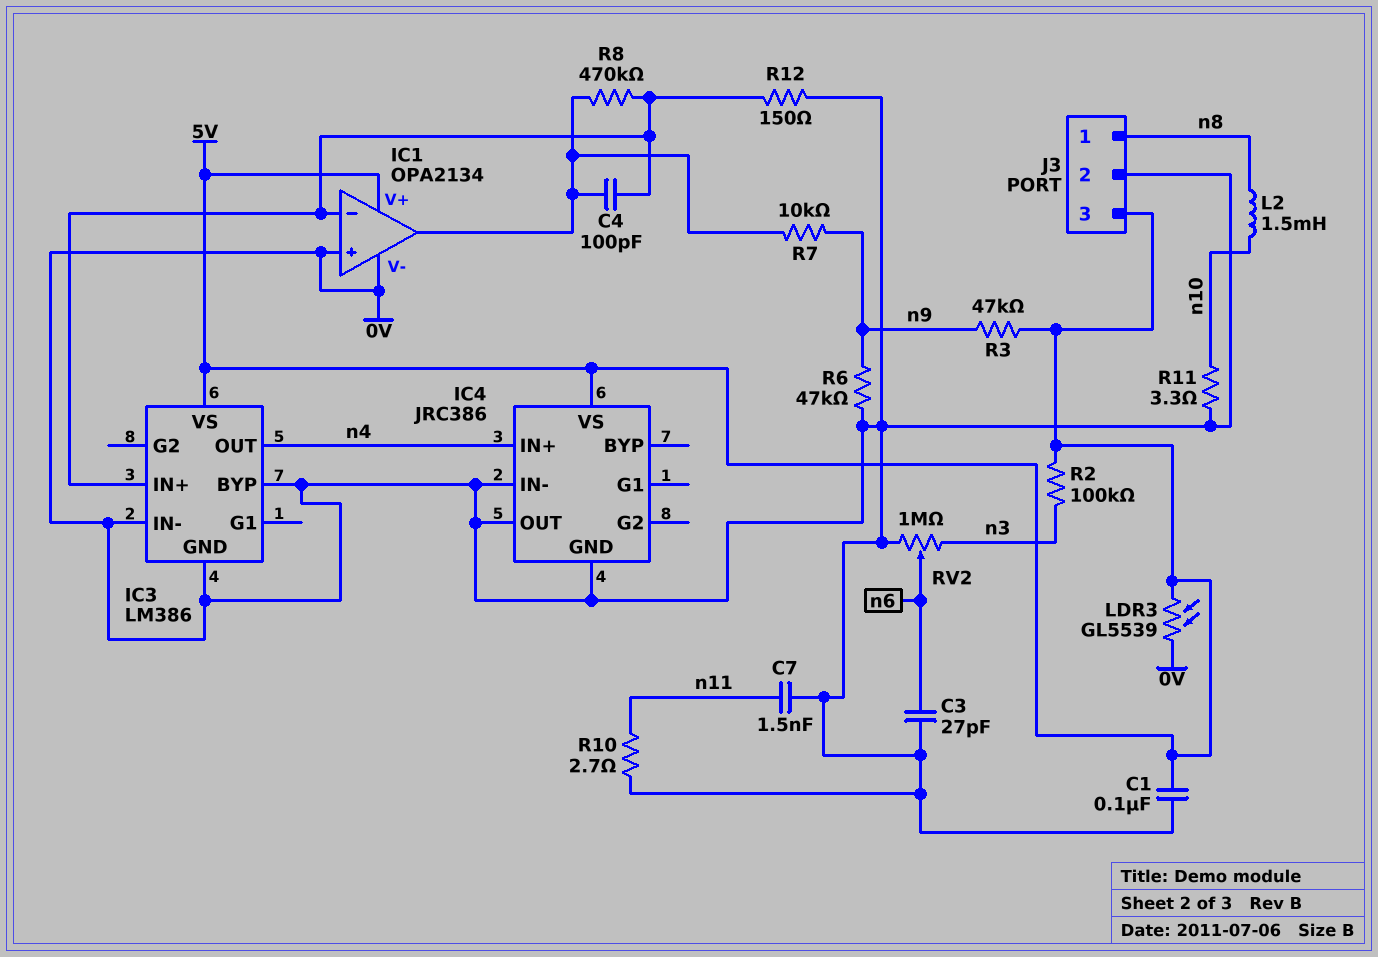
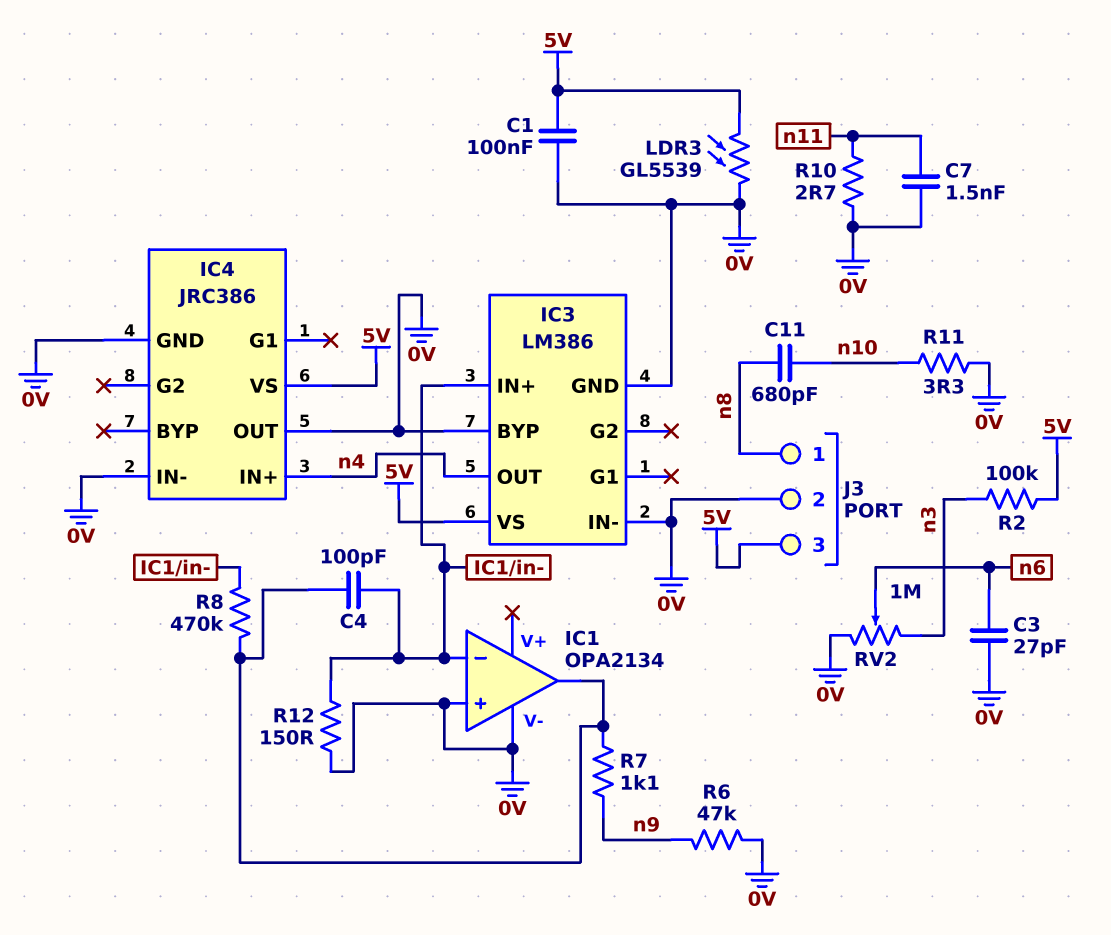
C11: none -> 680pF (n8, n10)
IC1 pin V+: 5V -> none
L2: 1.5mH (n8, n10) -> none
R3: 47k (5V, n9) -> none
R7: 10k (IC1/out, n9) -> 1.1k (IC1/out, n9)

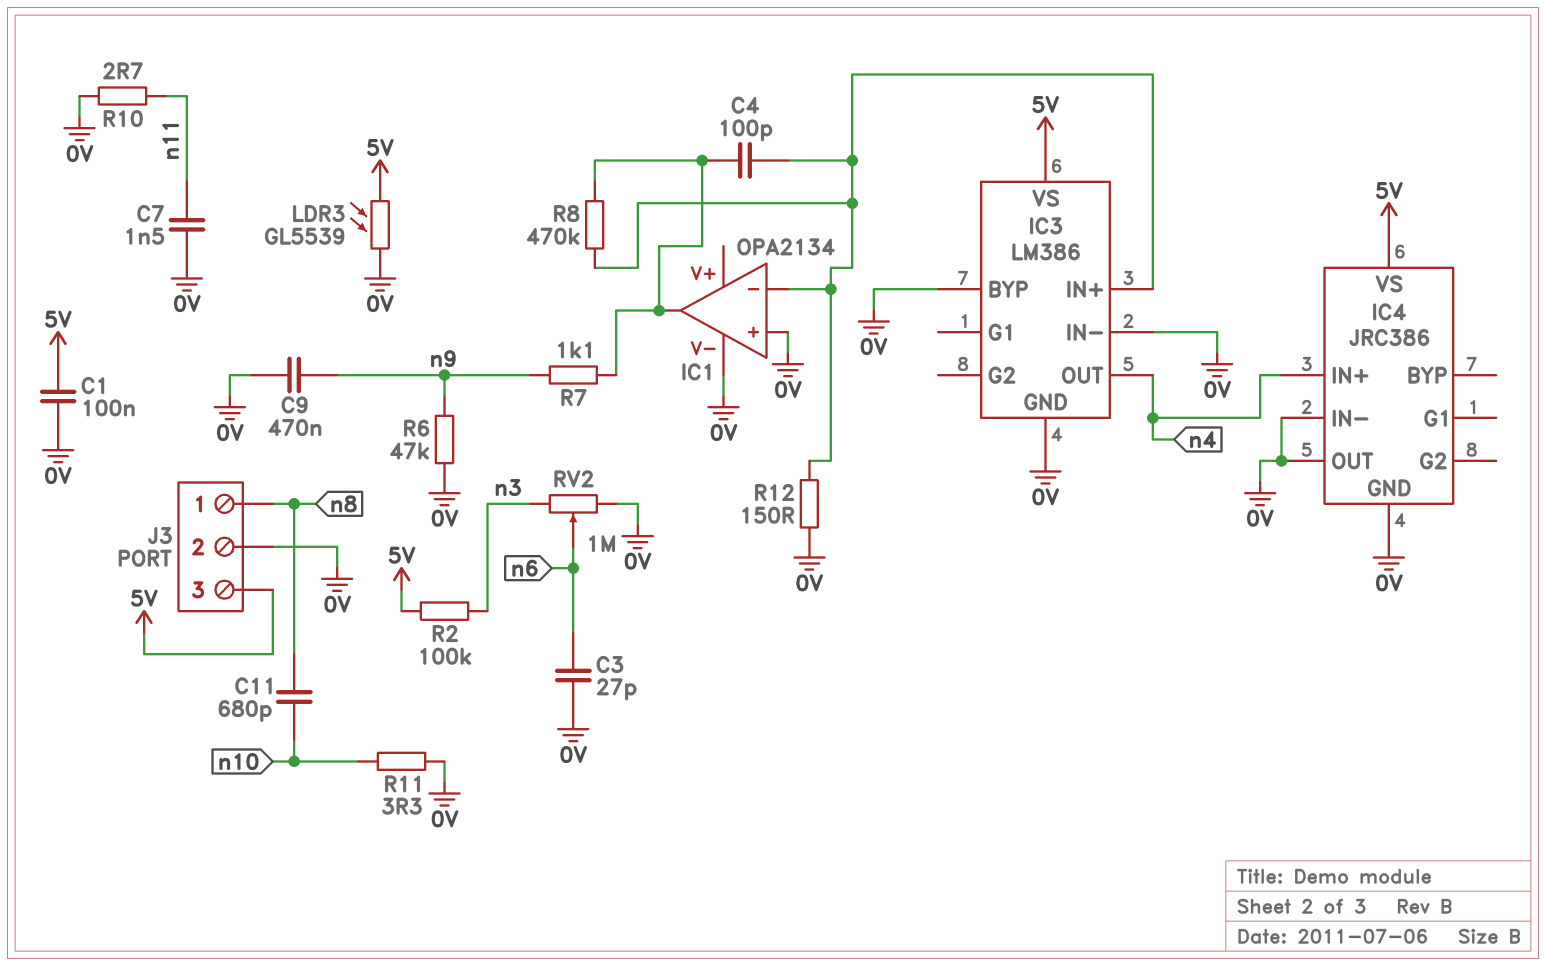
C9: none -> 470nF (0V, n9)

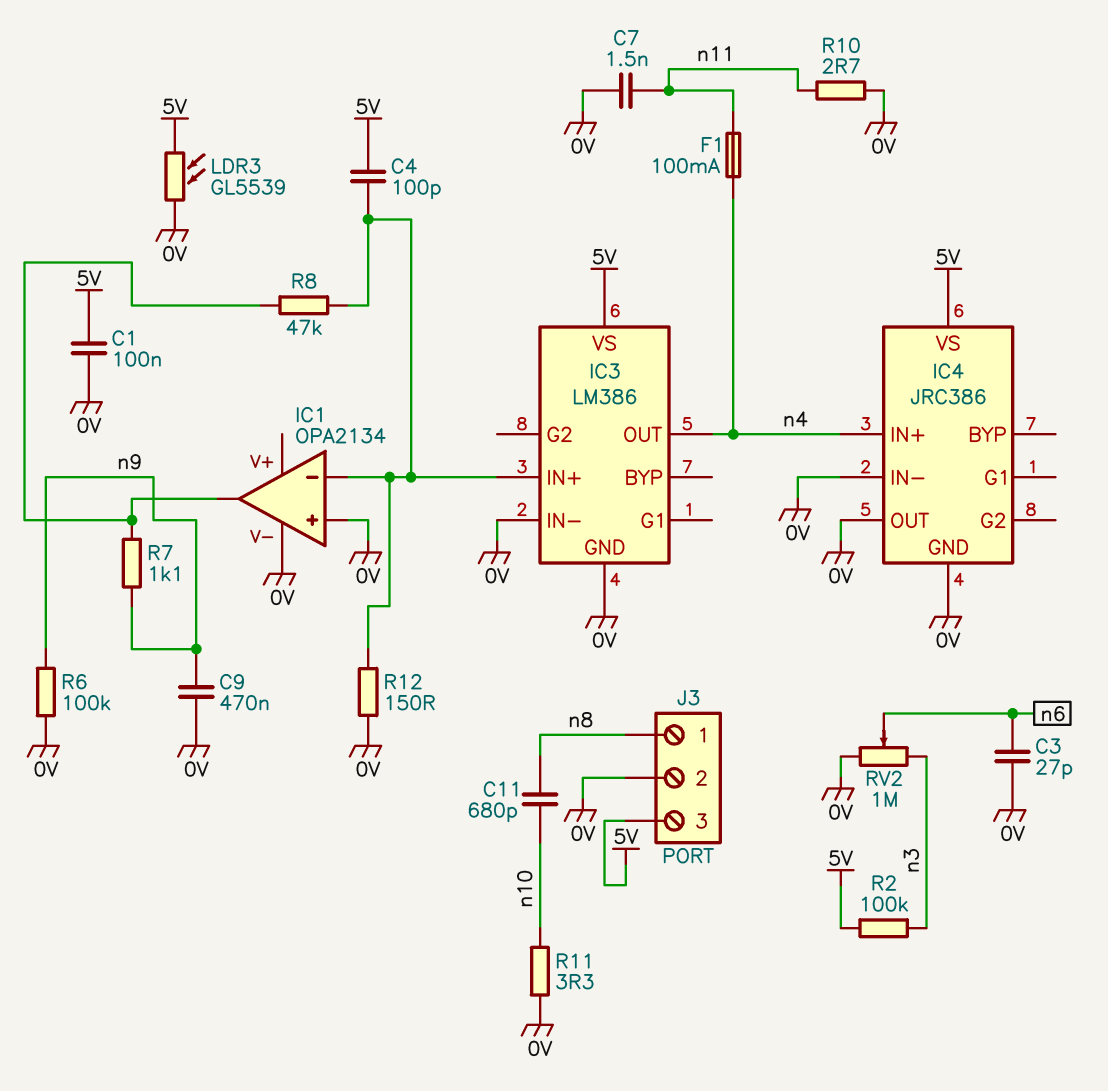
C4: 100pF (IC1/in-, IC1/out) -> 100pF (5V, IC1/in-)
F1: none -> 100mA (n4, n11)
IC3 pin BYP: 0V -> none
R6: 47k (0V, n9) -> 100k (0V, n9)
R8: 470k (IC1/in-, IC1/out) -> 47k (IC1/in-, IC1/out)

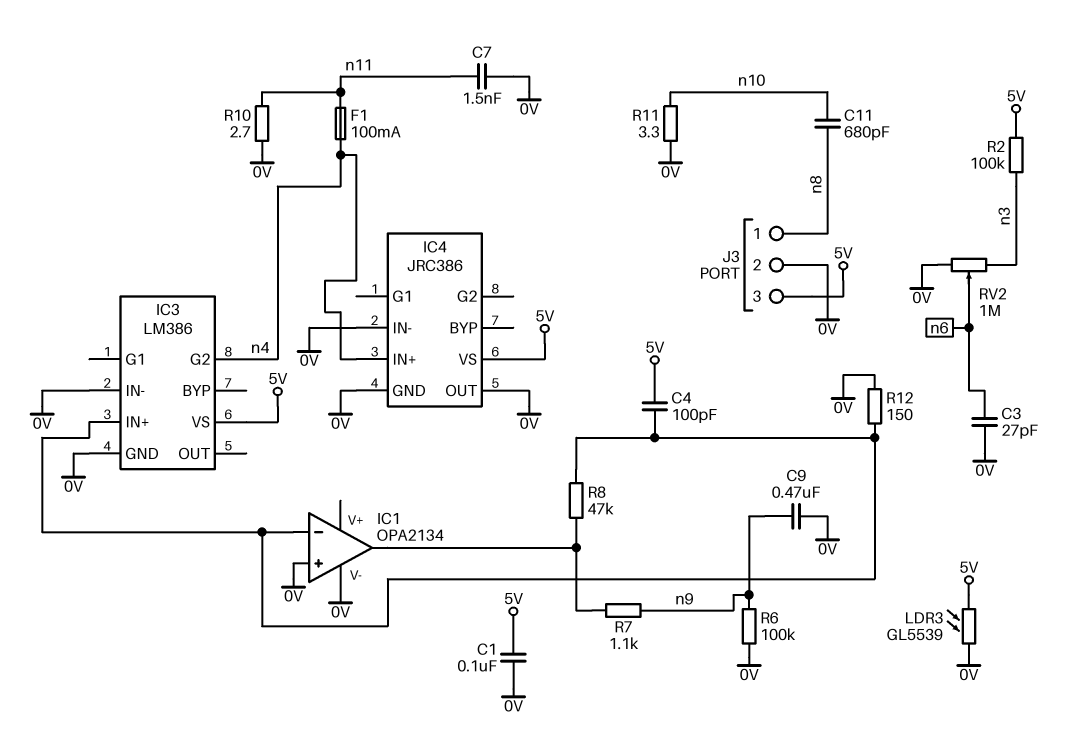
IC3 pin G2: none -> n4
IC3 pin OUT: n4 -> none

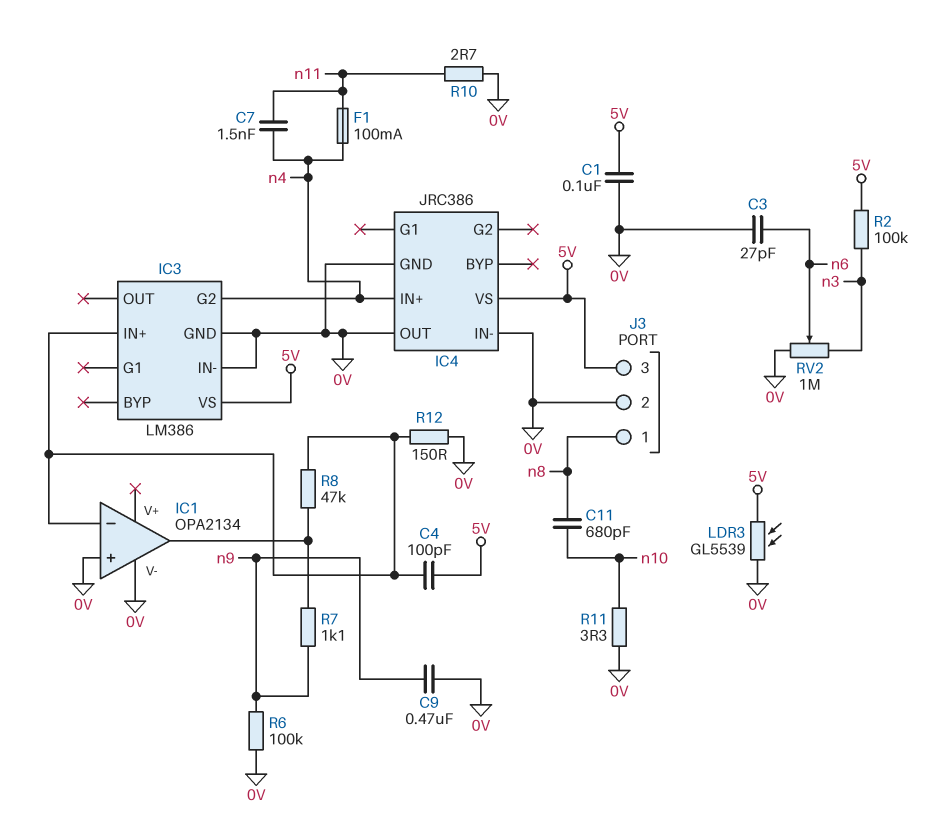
C7: 1.5nF (0V, n11) -> 1.5nF (n4, n11)

